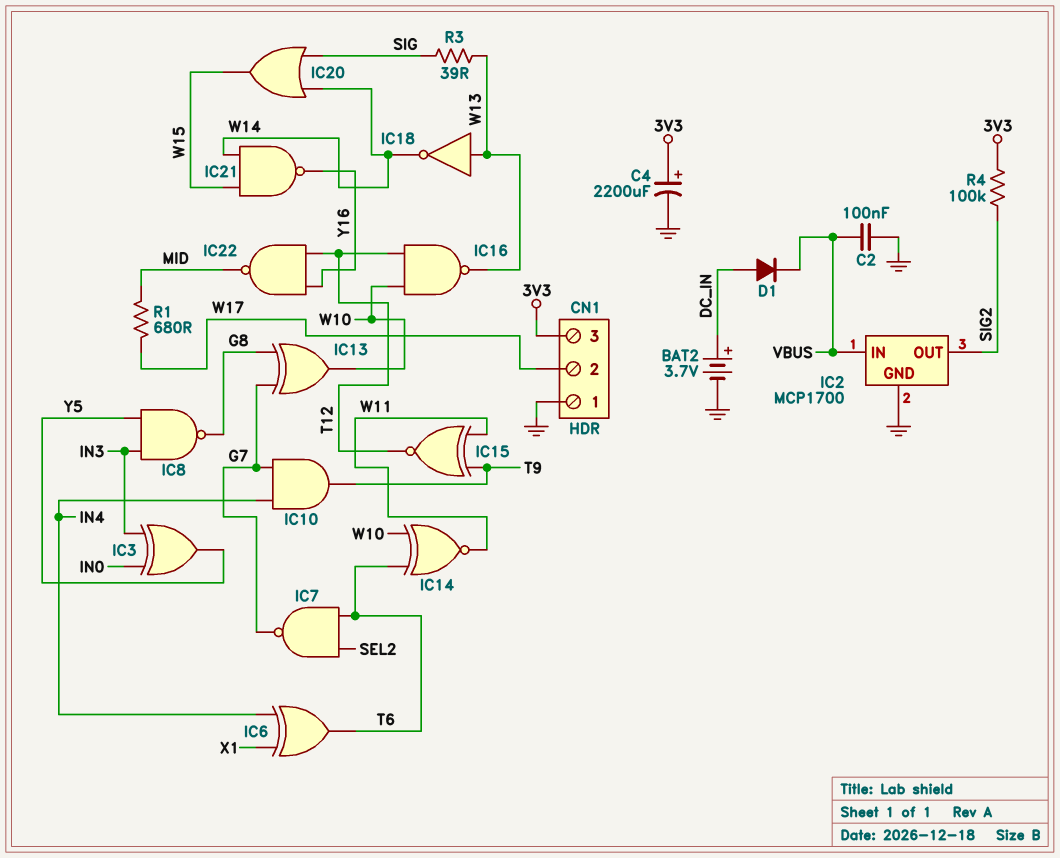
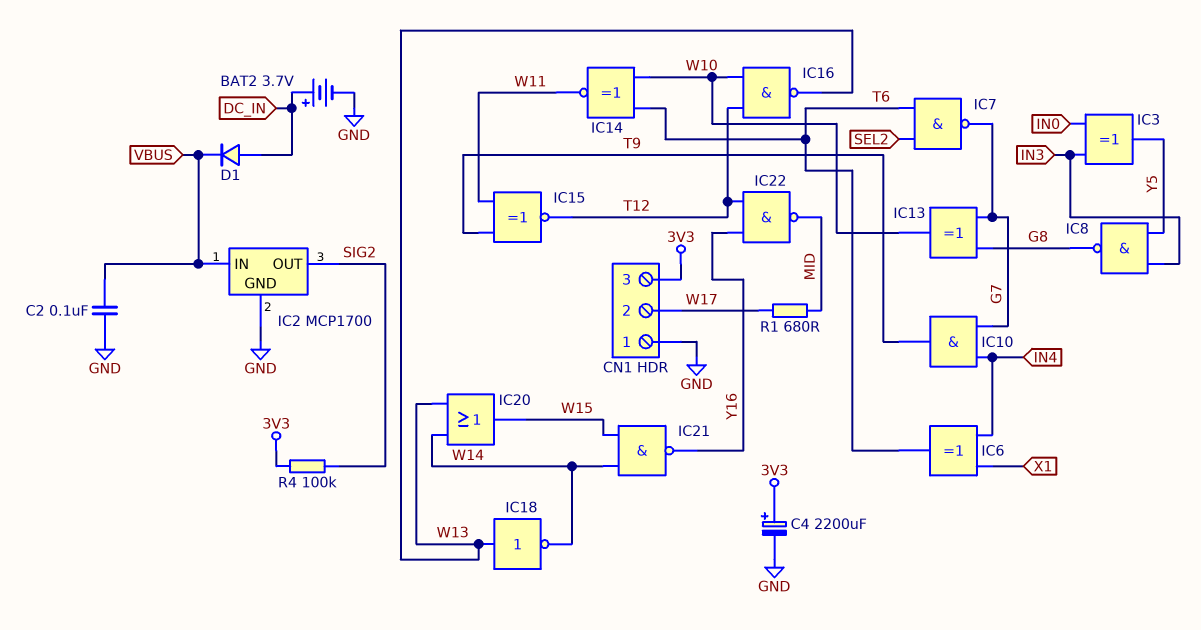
IC20: OR (in SIG, in W14, out W15) -> OR (in W13, in W14, out W15)
R3: 39 (SIG, W13) -> none

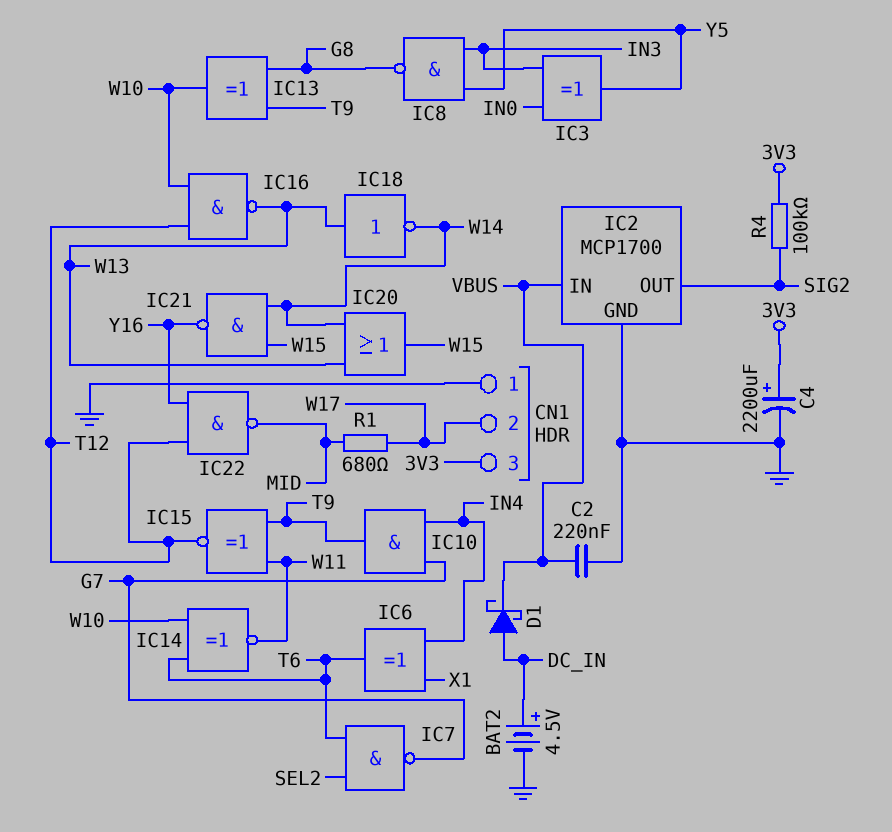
BAT2: 3.7V (plus DC_IN, minus GND) -> 4.5V (plus DC_IN, minus GND)
C2: 100nF (GND, VBUS) -> 220nF (GND, VBUS)
D1: diode (A DC_IN, K VBUS) -> schottky (A DC_IN, K VBUS)
IC13: XOR (in G7, in G8, out W10) -> XOR (in G8, in T9, out W10)

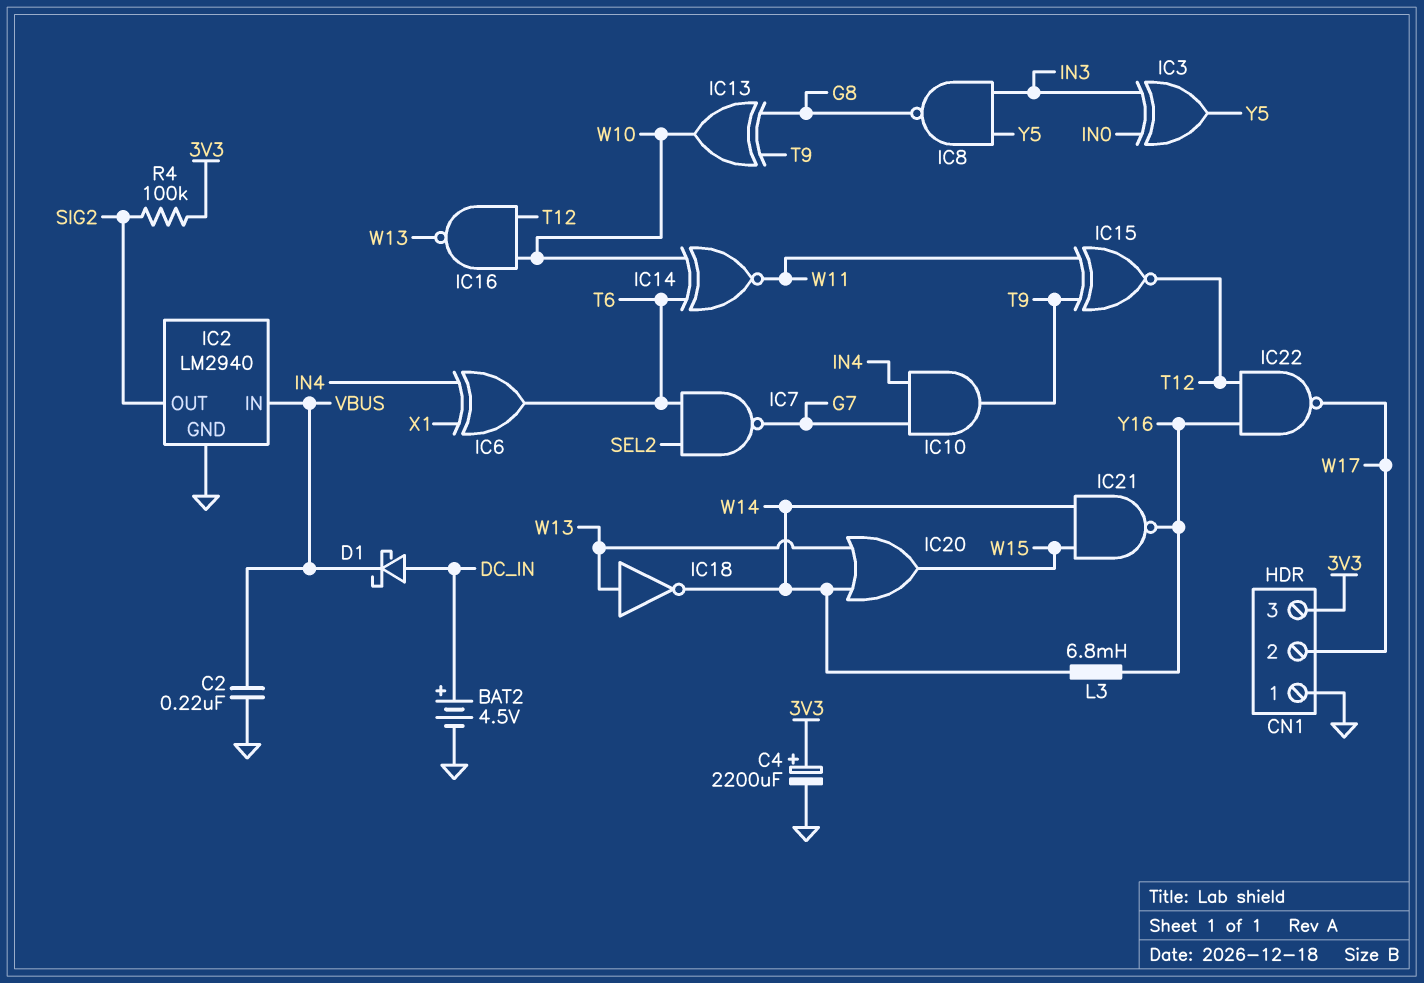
IC2: MCP1700 -> LM2940
IC22: NAND (in T12, in Y16, out MID) -> NAND (in T12, in Y16, out W17)
L3: none -> 6.8mH (W14, Y16)
R1: 680 (MID, W17) -> none

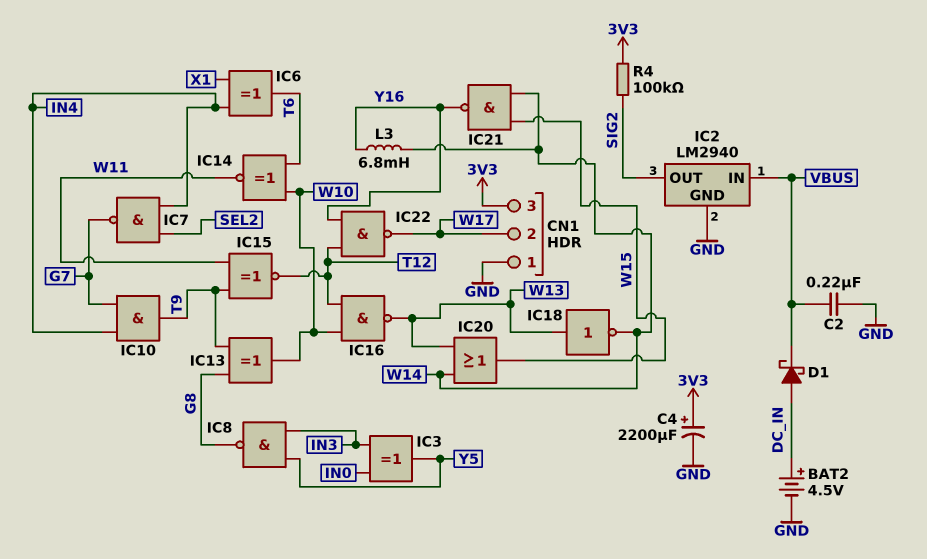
IC7: NAND (in SEL2, in T6, out G7) -> NAND (in IN4, in SEL2, out G7)

